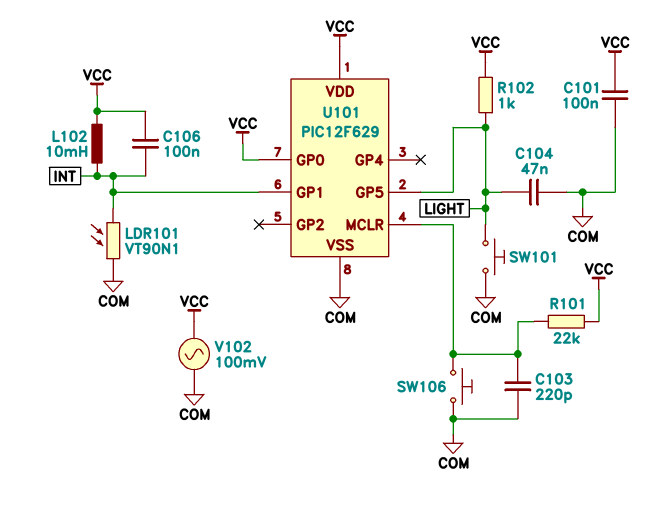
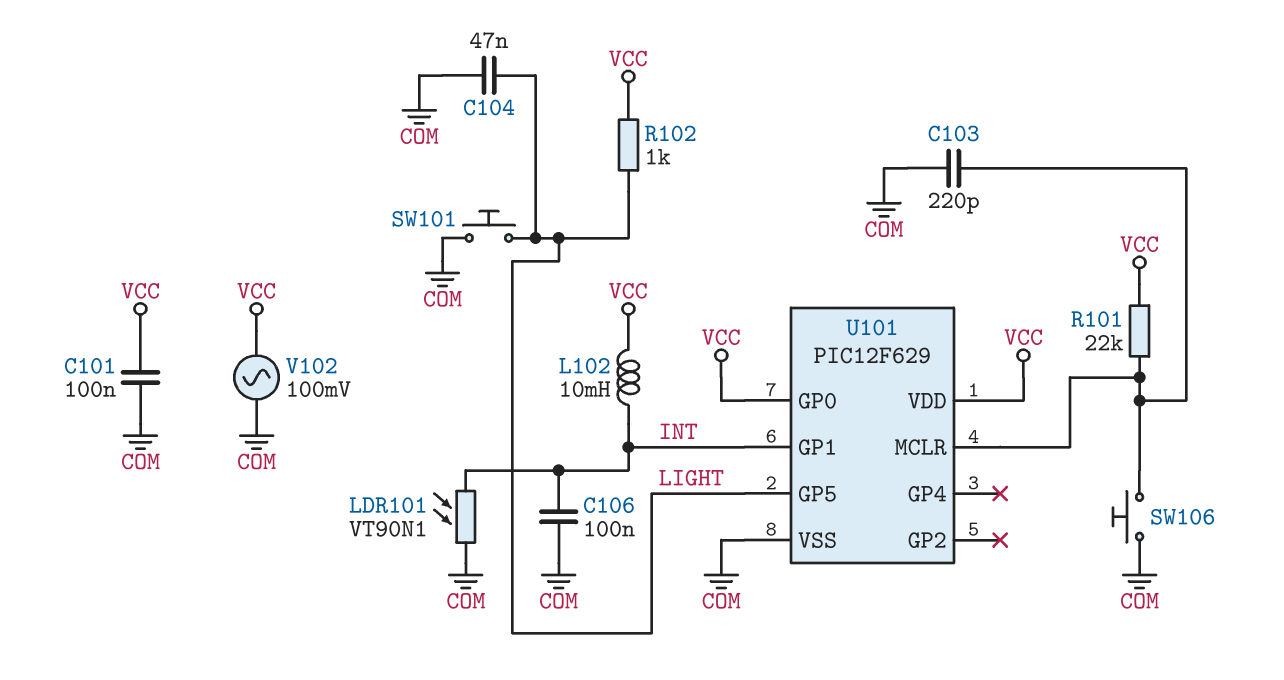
C106: 100nF (INT, VCC) -> 100nF (COM, INT)

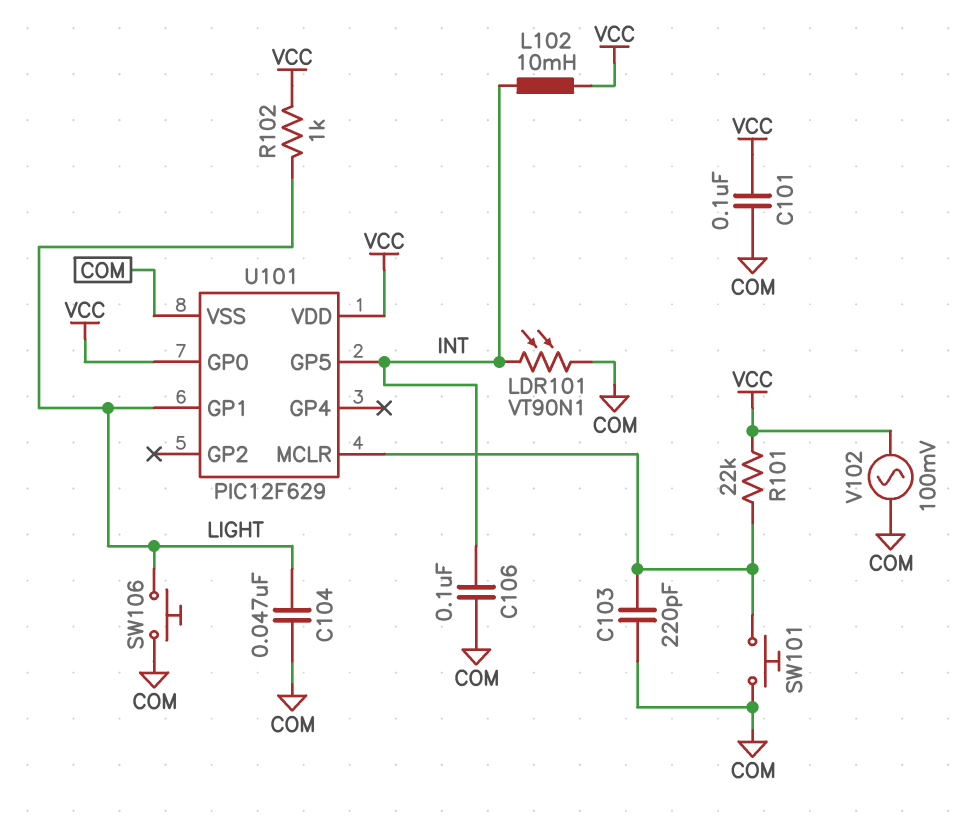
SW101: button (COM, LIGHT) -> button (COM, U101/MCLR)
SW106: button (COM, U101/MCLR) -> button (COM, LIGHT)
U101 pin GP1: INT -> LIGHT
U101 pin GP5: LIGHT -> INT

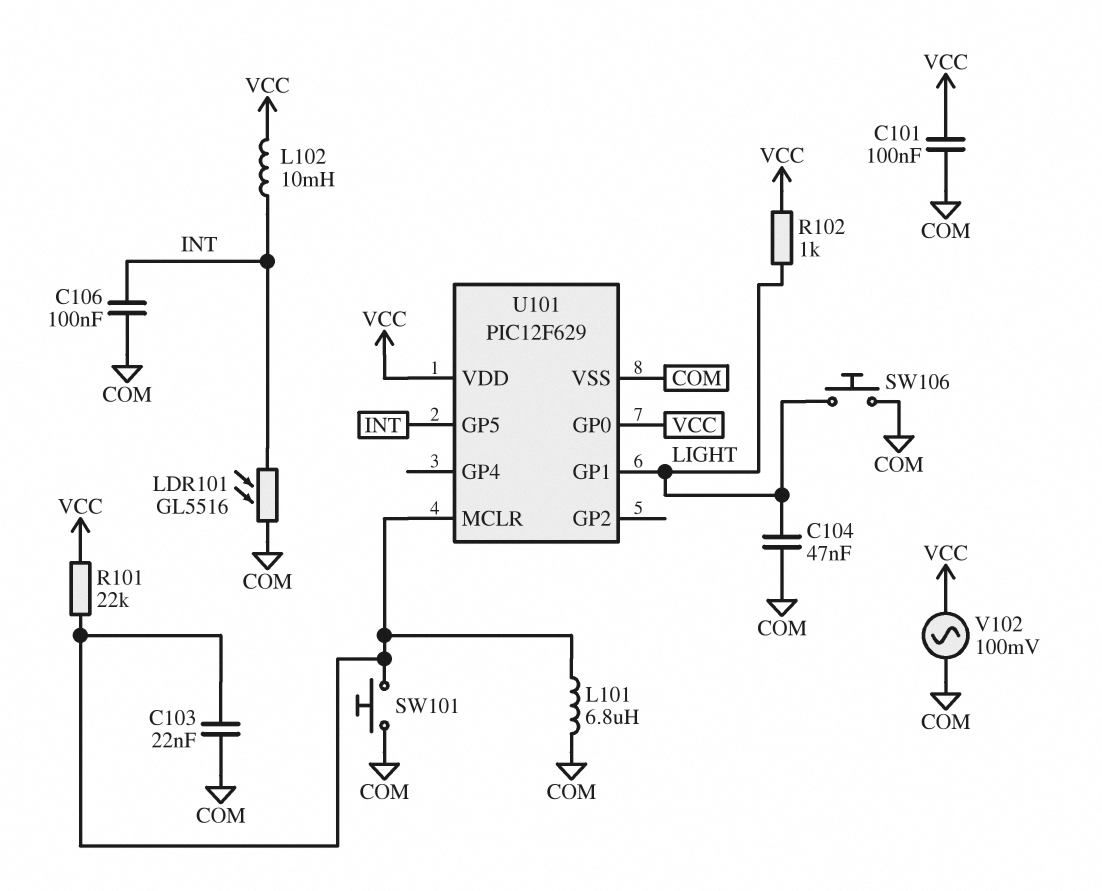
C103: 220pF (COM, U101/MCLR) -> 22nF (COM, U101/MCLR)
L101: none -> 6.8uH (COM, U101/MCLR)
LDR101: VT90N1 (COM, INT) -> GL5516 (COM, INT)

